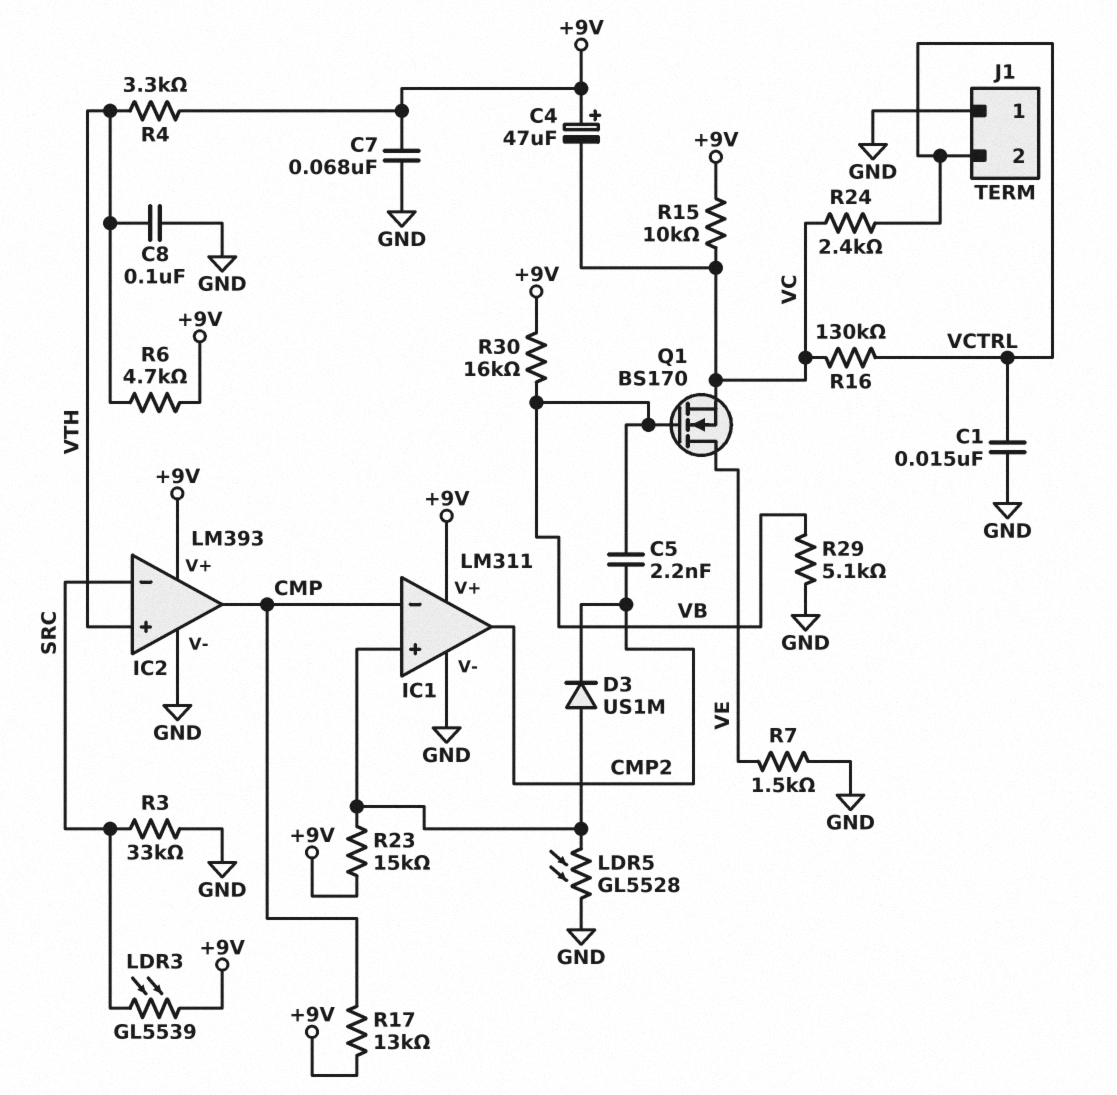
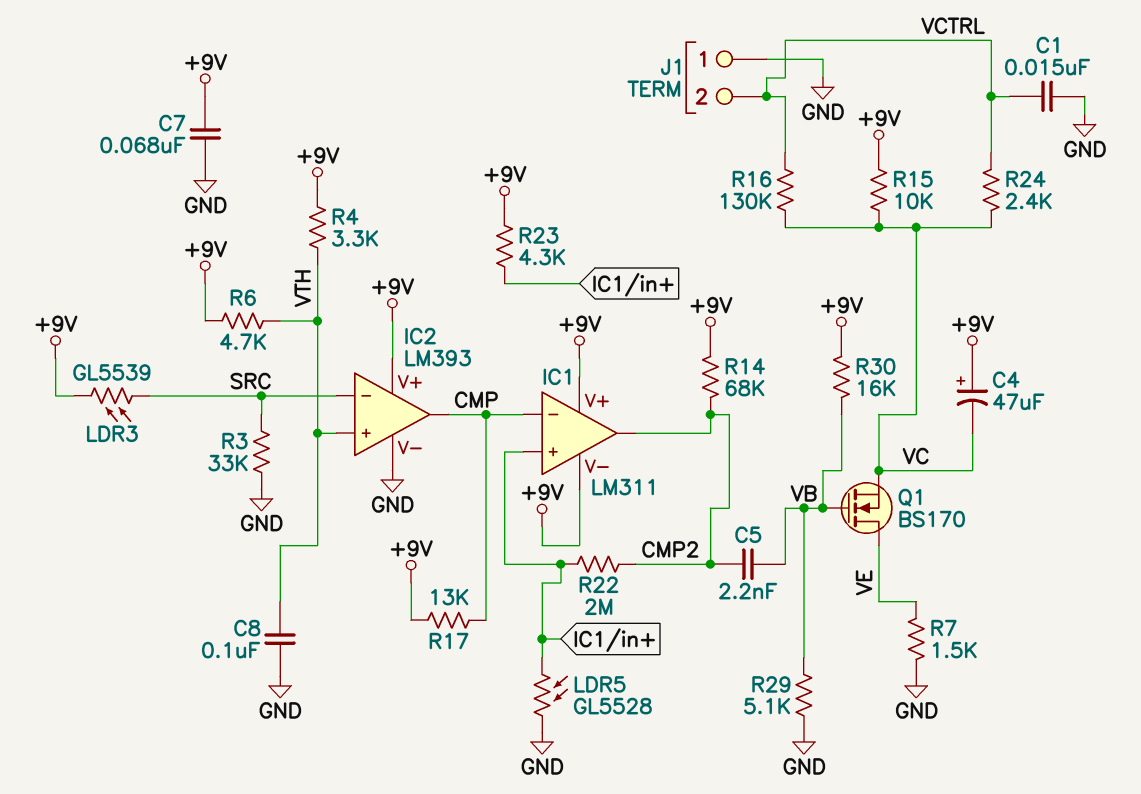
D3: diode US1M (A IC1/in+, K CMP2) -> none
IC1 pin V-: GND -> +9V
R14: none -> 68k (+9V, CMP2)
R22: none -> 2M (CMP2, IC1/in+)
R23: 15k (+9V, IC1/in+) -> 4.3k (+9V, IC1/in+)

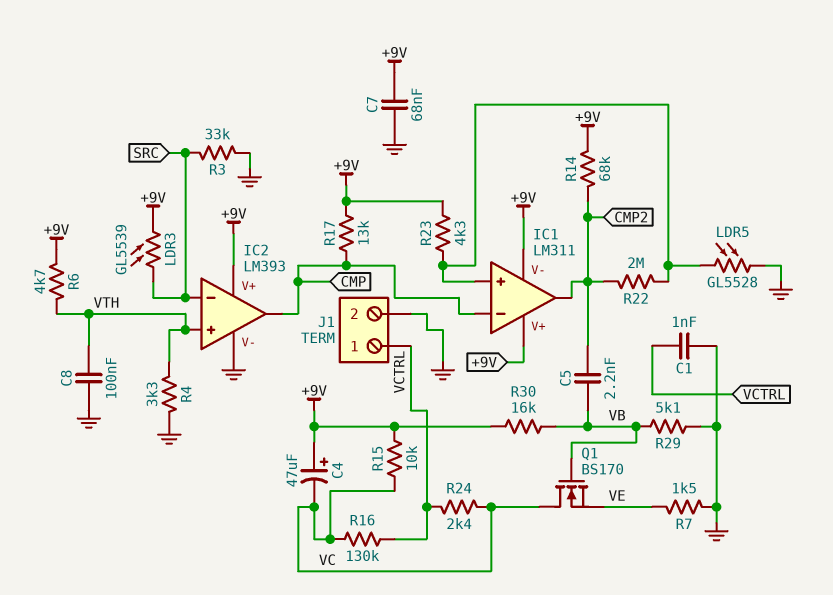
C1: 15nF (GND, VCTRL) -> 1nF (GND, VCTRL)
J1 pin 1: GND -> VCTRL
J1 pin 2: VCTRL -> GND
Q1: NMOS BS170 (G VB, D VE, S VC) -> NMOS BS170 (G VB, D VC, S VE)
R4: 3.3k (+9V, VTH) -> 3.3k (GND, VTH)

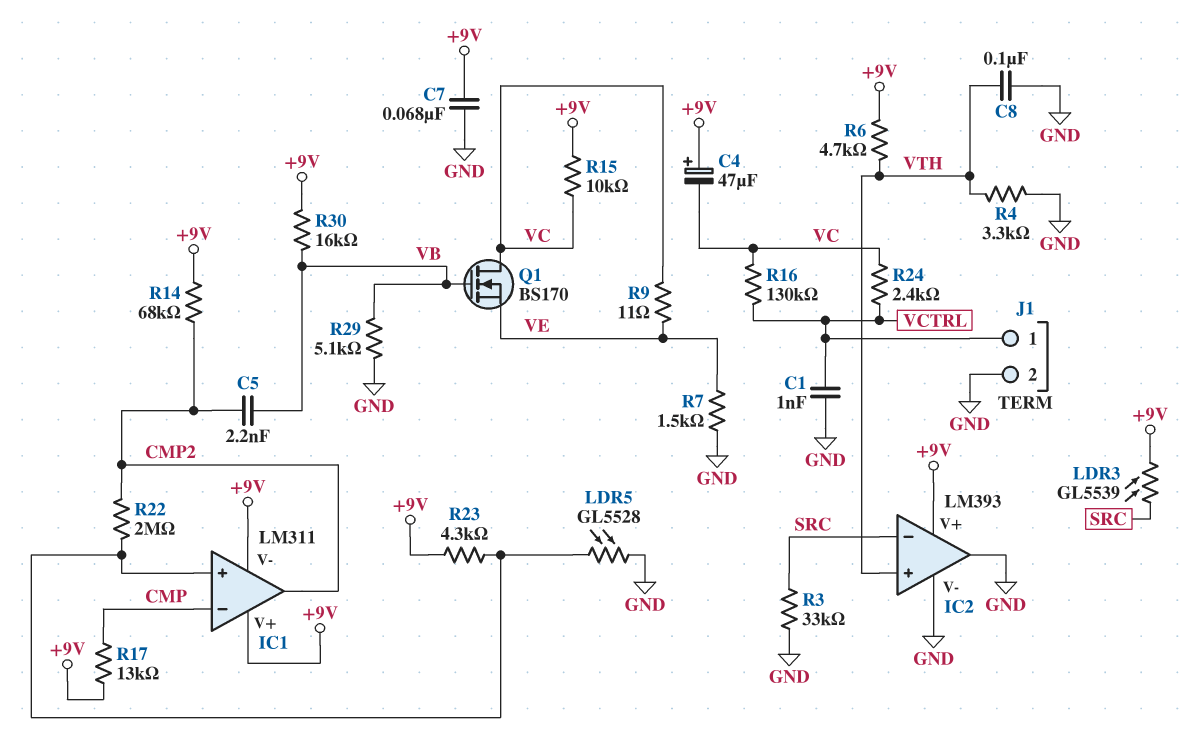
IC2 pin out: CMP -> GND
R9: none -> 11 (VC, VE)

